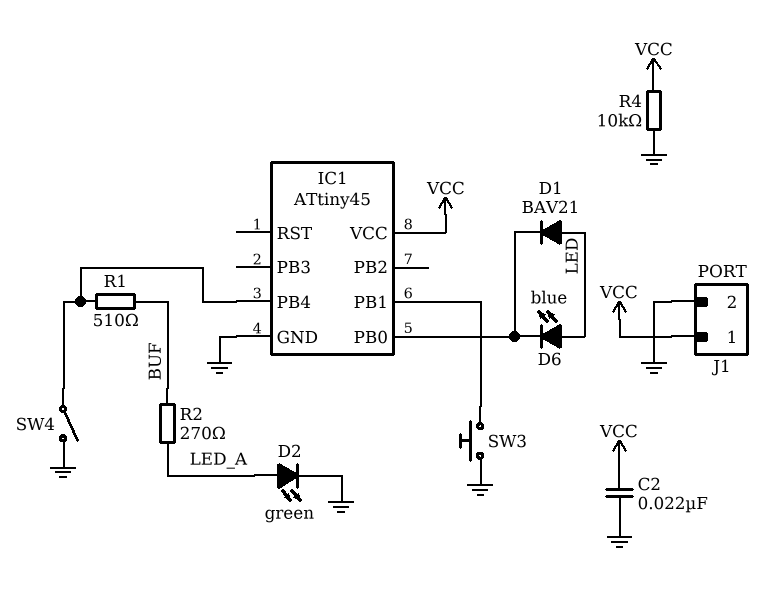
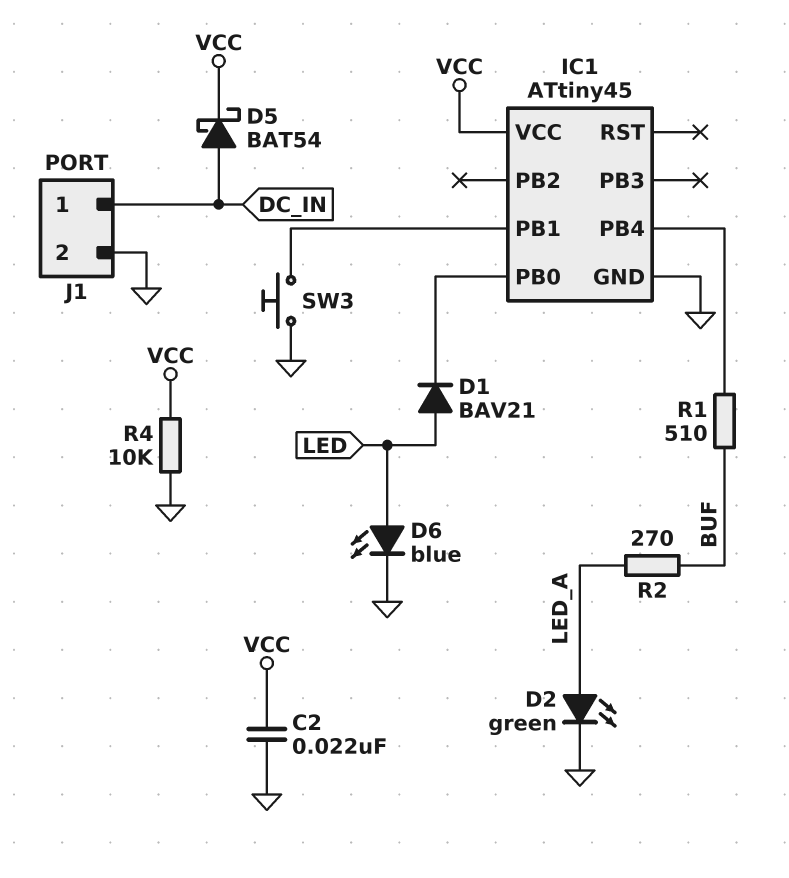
D5: none -> schottky BAT54 (A DC_IN, K VCC)
D6: LED blue (A LED, K IC1/PB0) -> LED blue (A LED, K GND)
J1 pin 1: VCC -> DC_IN
SW4: switch (GND, IC1/PB4) -> none

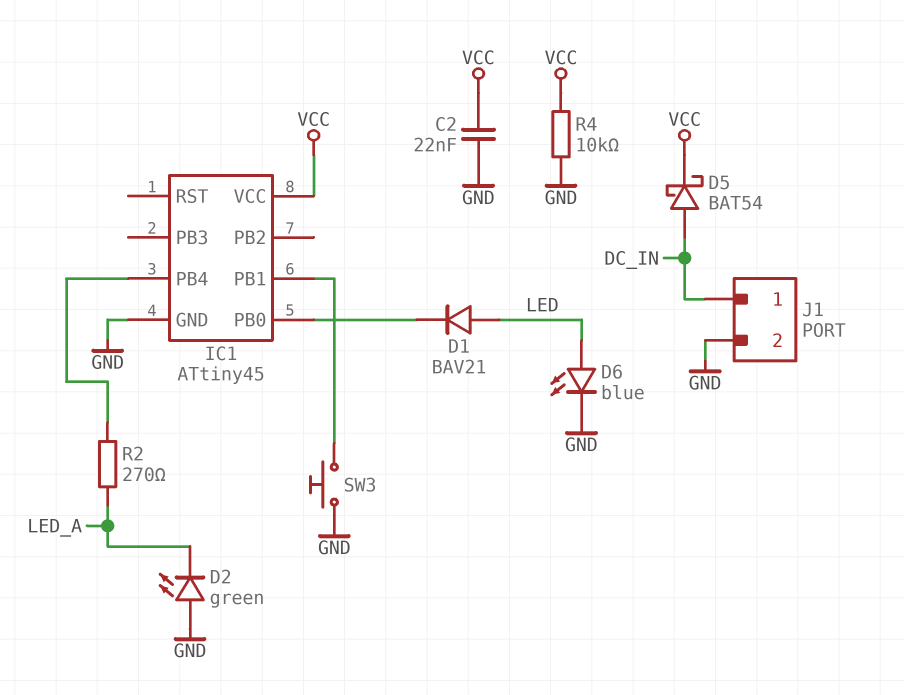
D2: LED green (A LED_A, K GND) -> LED green (A GND, K LED_A)
R1: 510 (BUF, IC1/PB4) -> none
R2: 270 (BUF, LED_A) -> 270 (IC1/PB4, LED_A)

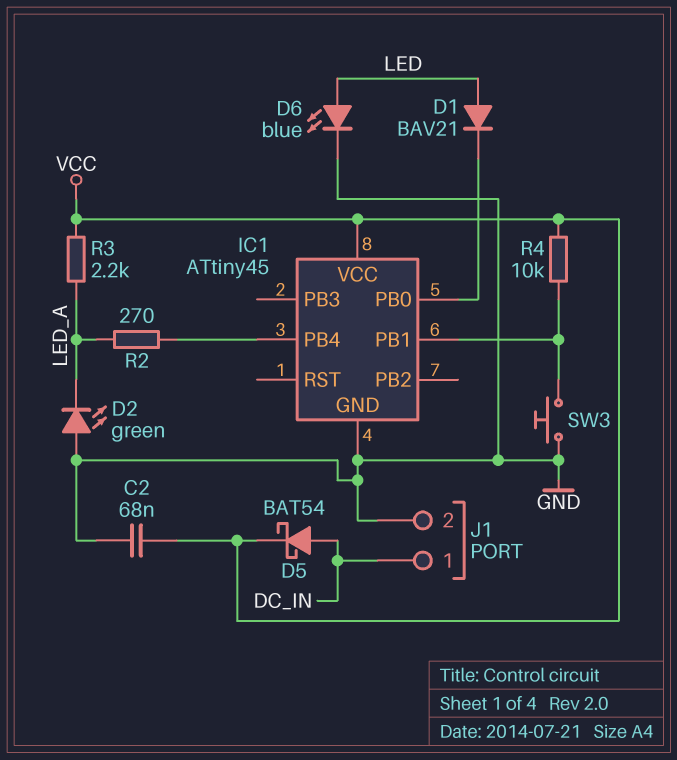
C2: 22nF (GND, VCC) -> 68nF (GND, VCC)
R3: none -> 2.2k (LED_A, VCC)
R4: 10k (GND, VCC) -> 10k (IC1/PB1, VCC)

